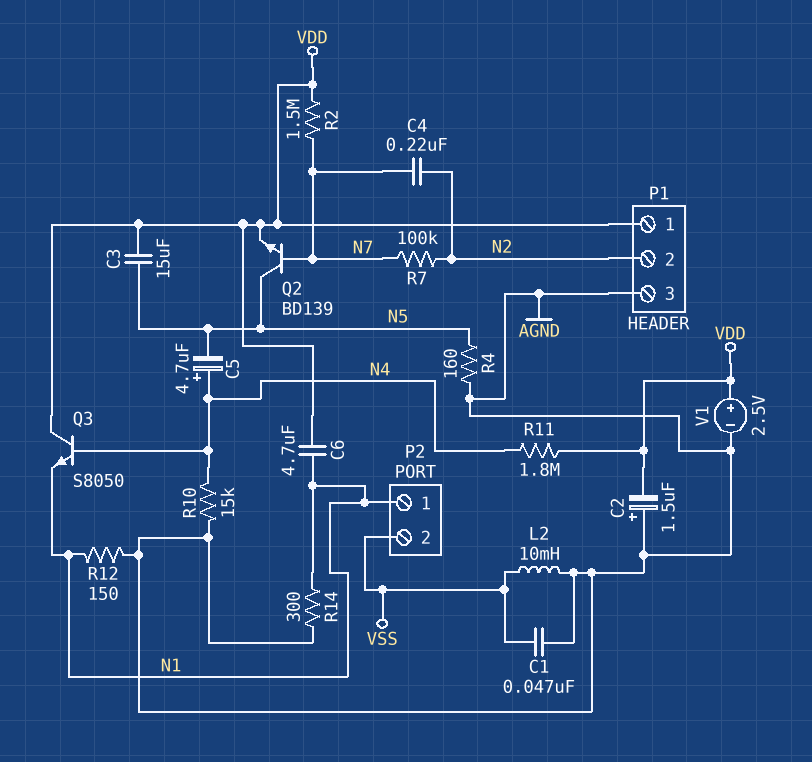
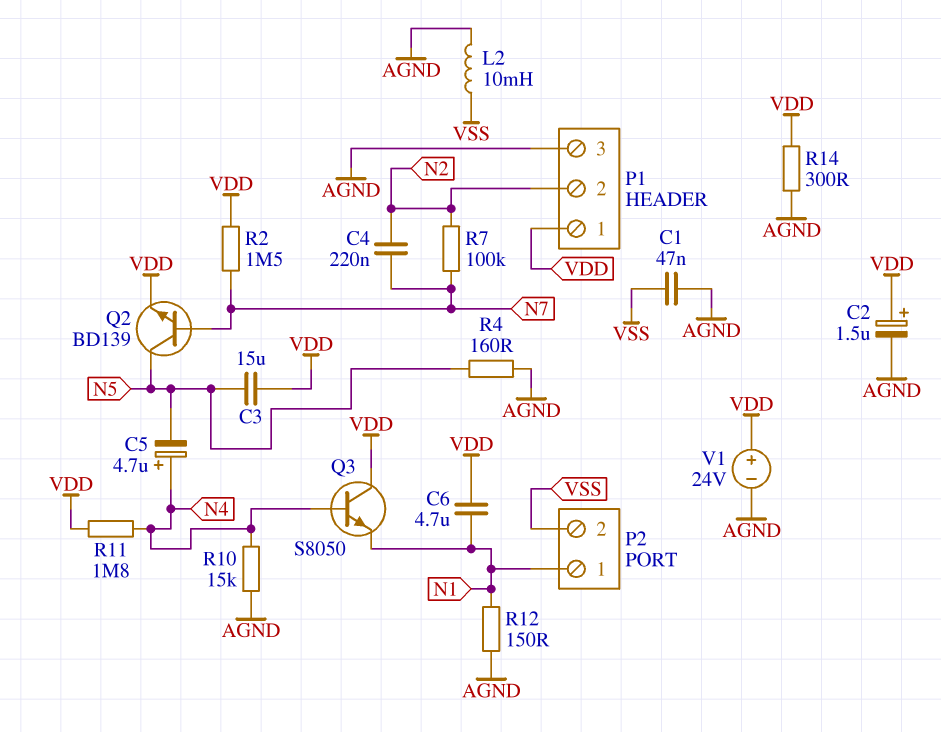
C2: 1.5uF (plus AGND, minus VDD) -> 1.5uF (plus VDD, minus AGND)
R14: 300 (AGND, N1) -> 300 (AGND, VDD)
V1: 2.5V (plus VDD, minus AGND) -> 24V (plus VDD, minus AGND)

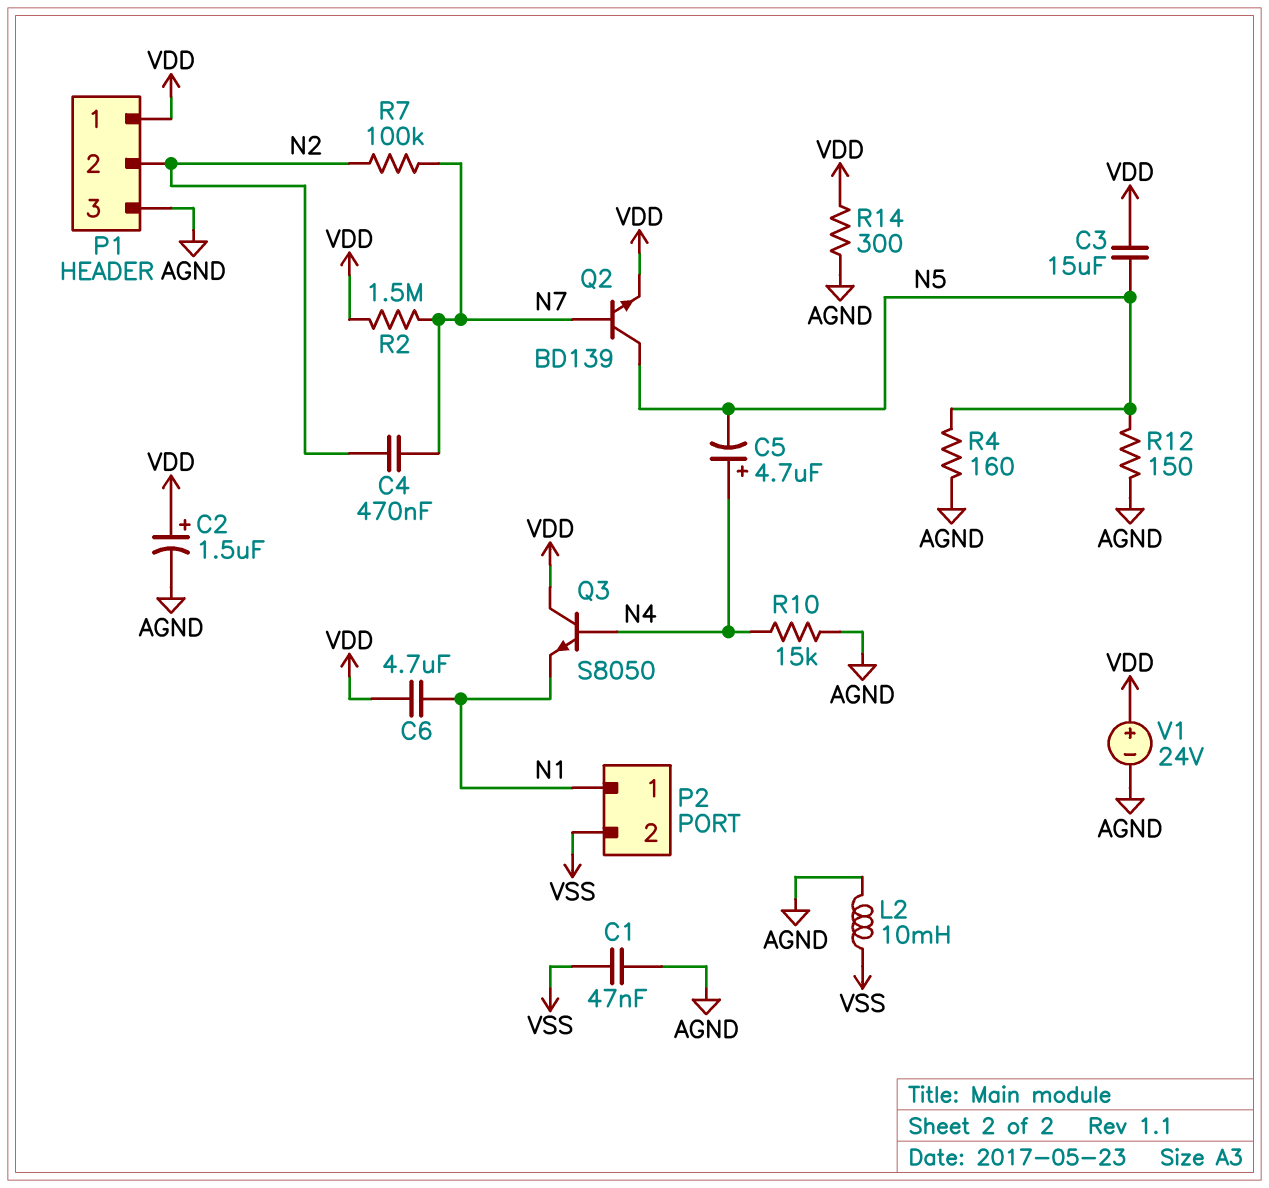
C4: 220nF (N2, N7) -> 470nF (N2, N7)
R11: 1.8M (N4, VDD) -> none
R12: 150 (AGND, N1) -> 150 (AGND, N5)

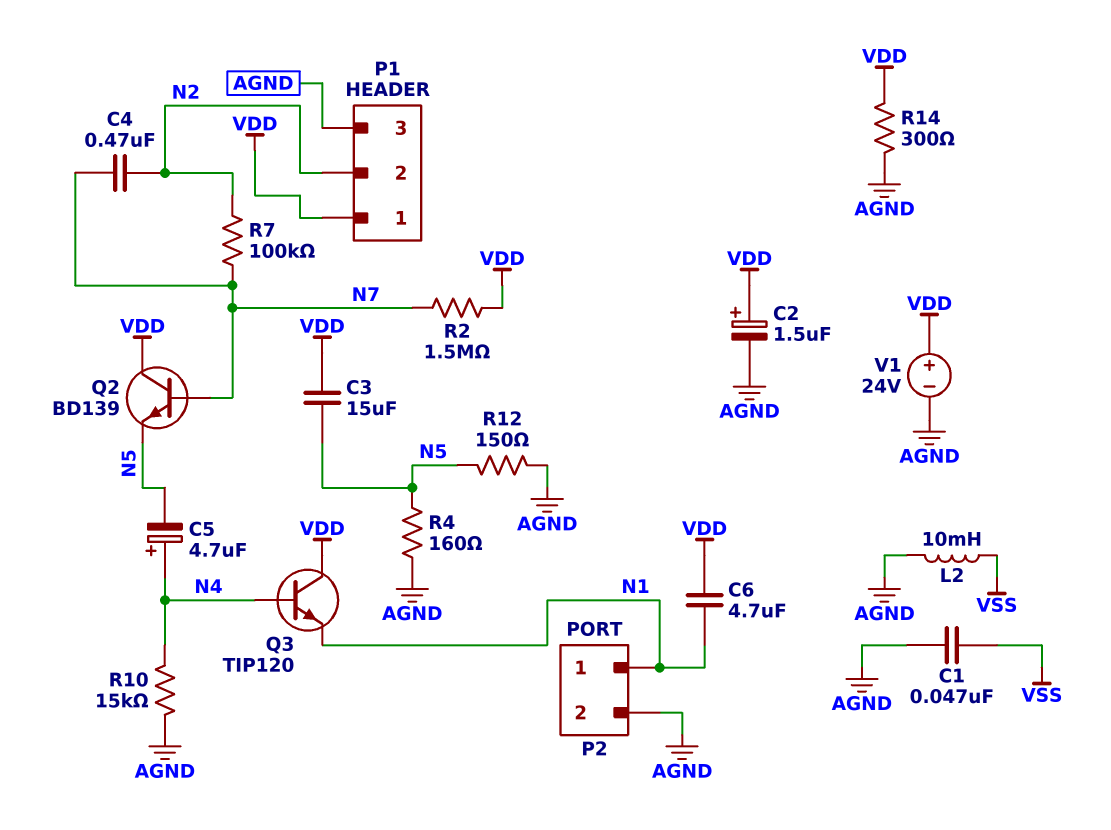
P2 pin 2: VSS -> AGND
Q2: NPN BD139 (B N7, C N5, E VDD) -> NPN BD139 (B N7, C VDD, E N5)
Q3: NPN S8050 (B N4, C VDD, E N1) -> NPN TIP120 (B N4, C VDD, E N1)

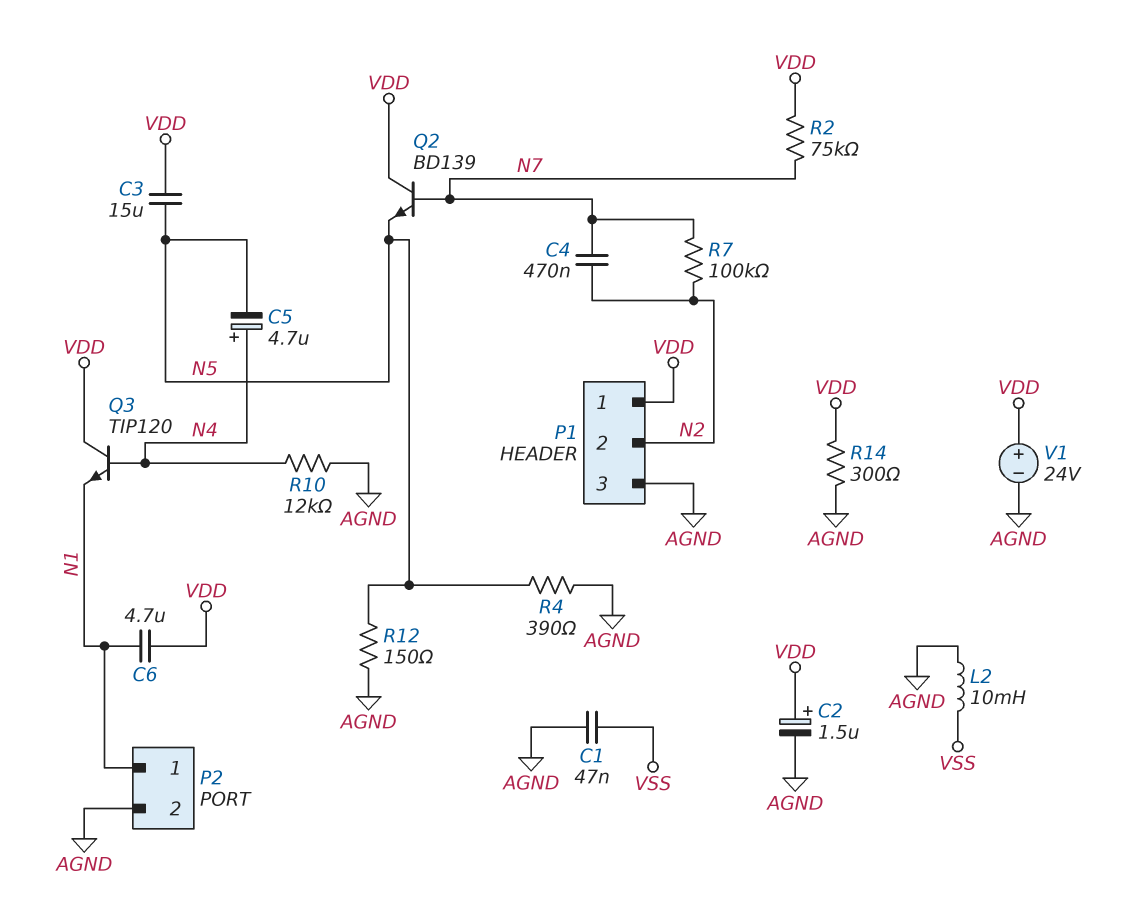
R2: 1.5M (N7, VDD) -> 75k (N7, VDD)
R4: 160 (AGND, N5) -> 390 (AGND, N5)
R10: 15k (AGND, N4) -> 12k (AGND, N4)

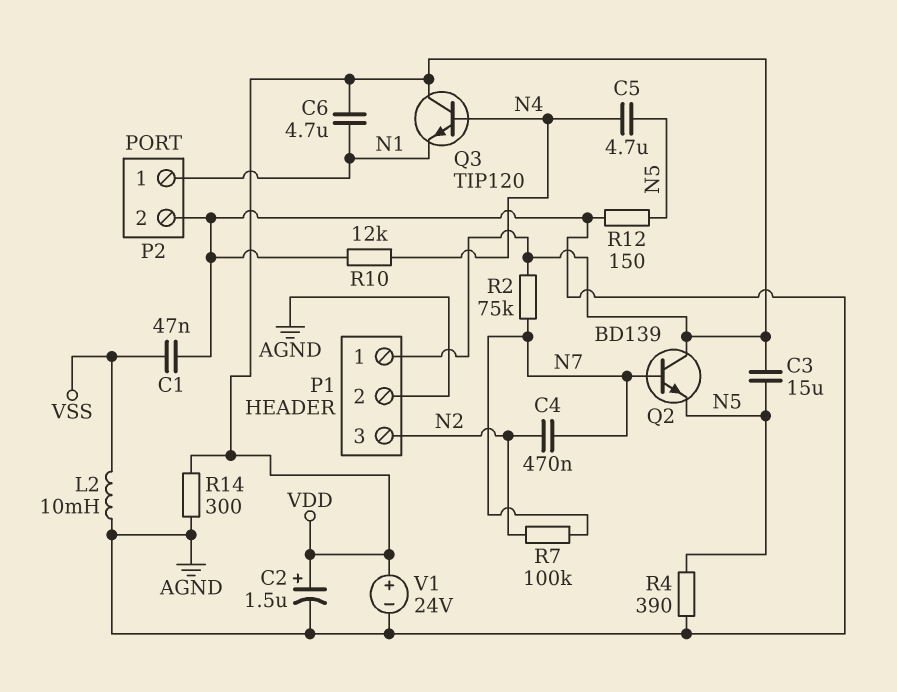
C5: 4.7uF (plus N4, minus N5) -> 4.7uF (N4, N5)
P1 pin 2: N2 -> AGND
P1 pin 3: AGND -> N2

